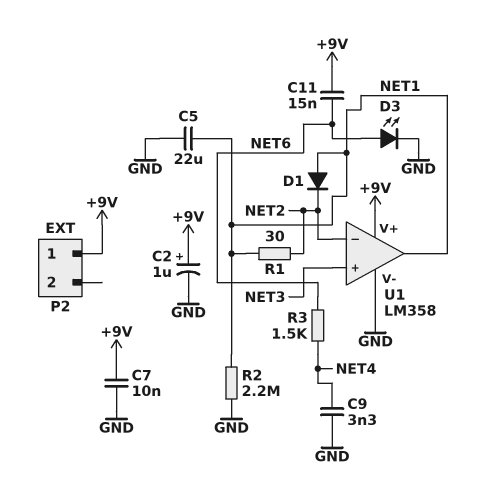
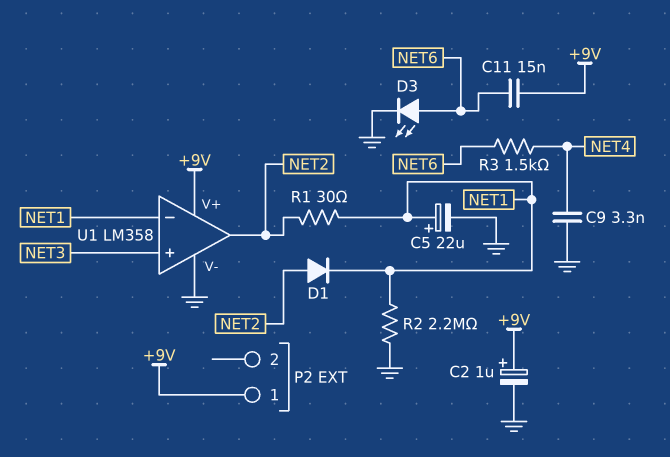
C5: 22uF (GND, NET1) -> 22uF (plus NET1, minus GND)
C7: 10nF (+9V, GND) -> none
D1: diode (A NET1, K NET2) -> diode (A NET2, K NET1)
U1 pin in-: NET2 -> NET1
U1 pin out: NET1 -> NET2

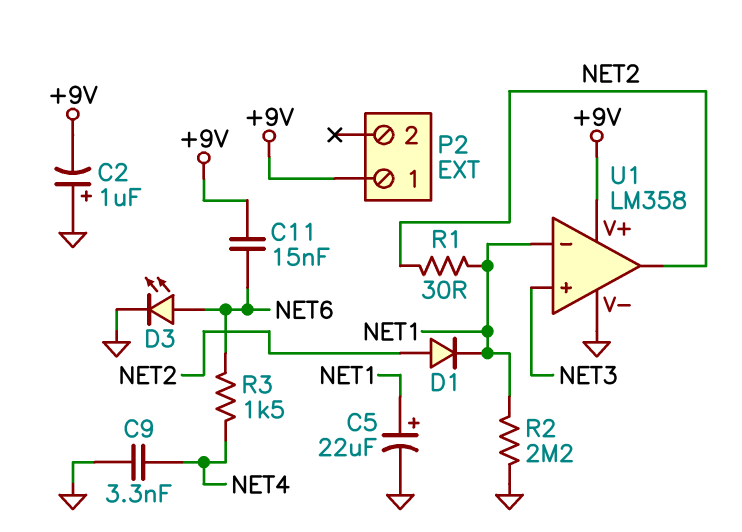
C2: 1uF (plus +9V, minus GND) -> 1uF (plus GND, minus +9V)

